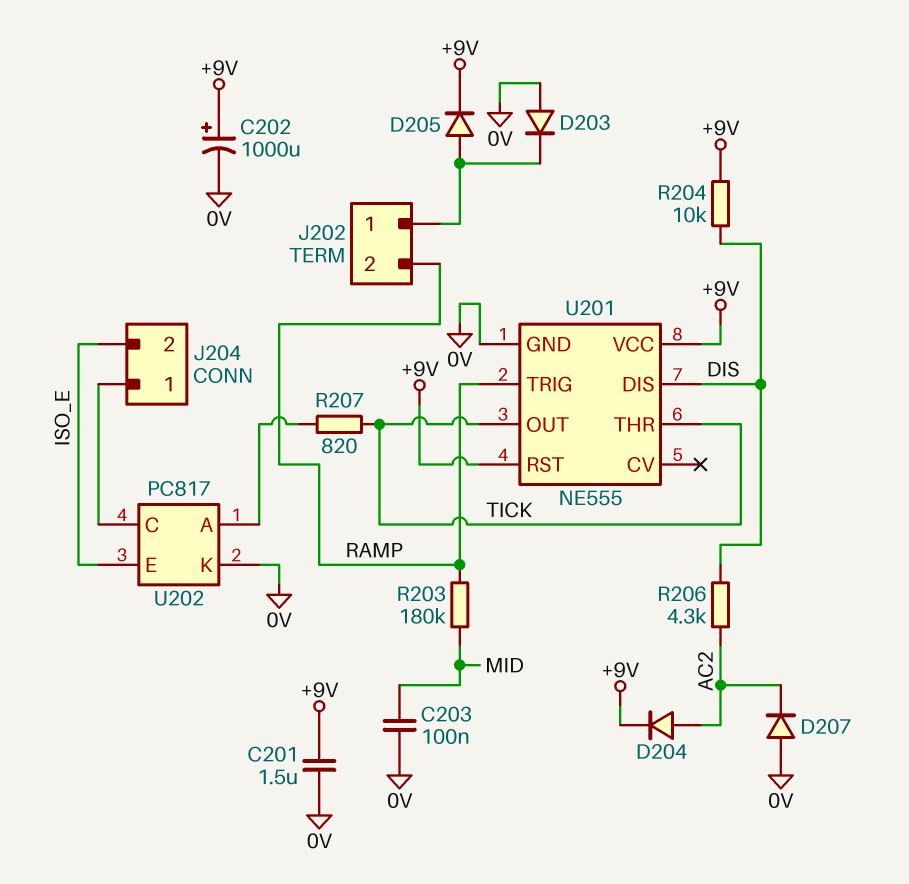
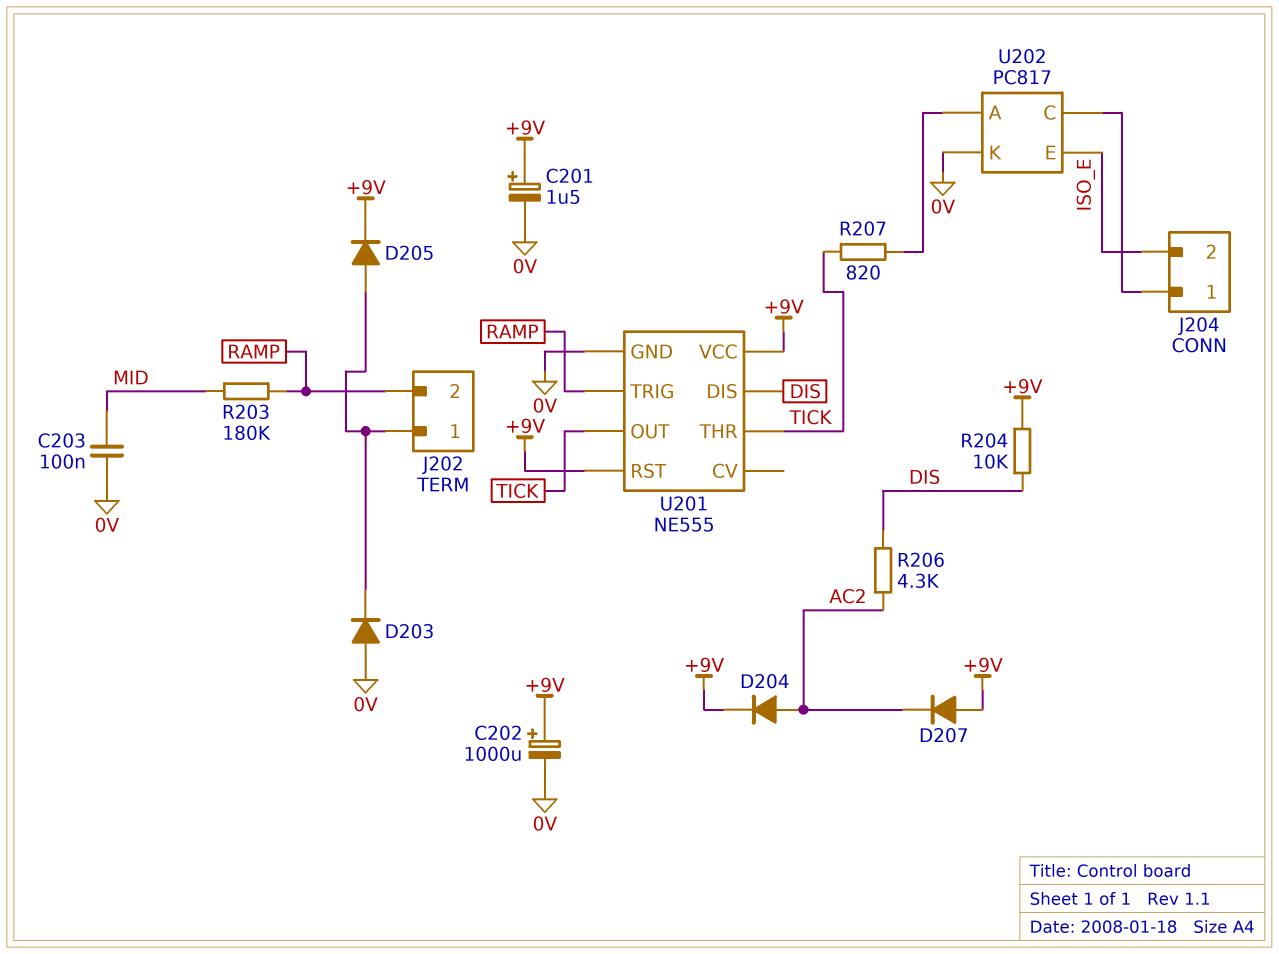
C201: 1.5uF (+9V, 0V) -> 1.5uF (plus +9V, minus 0V)
D207: diode (A 0V, K AC2) -> diode (A +9V, K AC2)

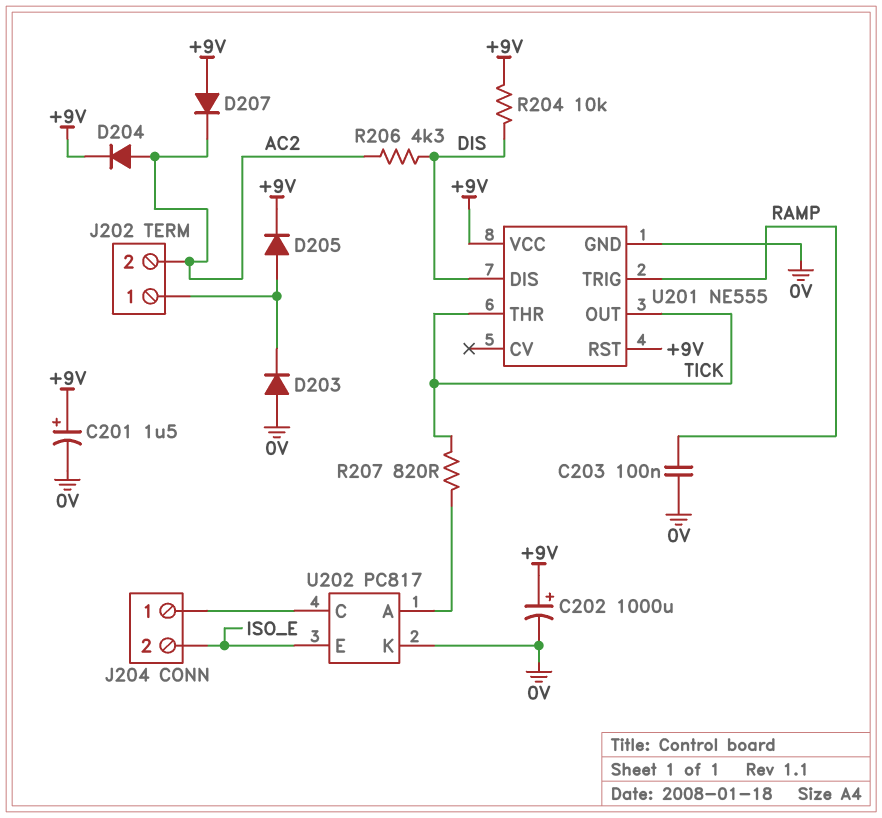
C203: 100nF (0V, MID) -> 100nF (0V, RAMP)
J202 pin 2: RAMP -> AC2
R203: 180k (MID, RAMP) -> none

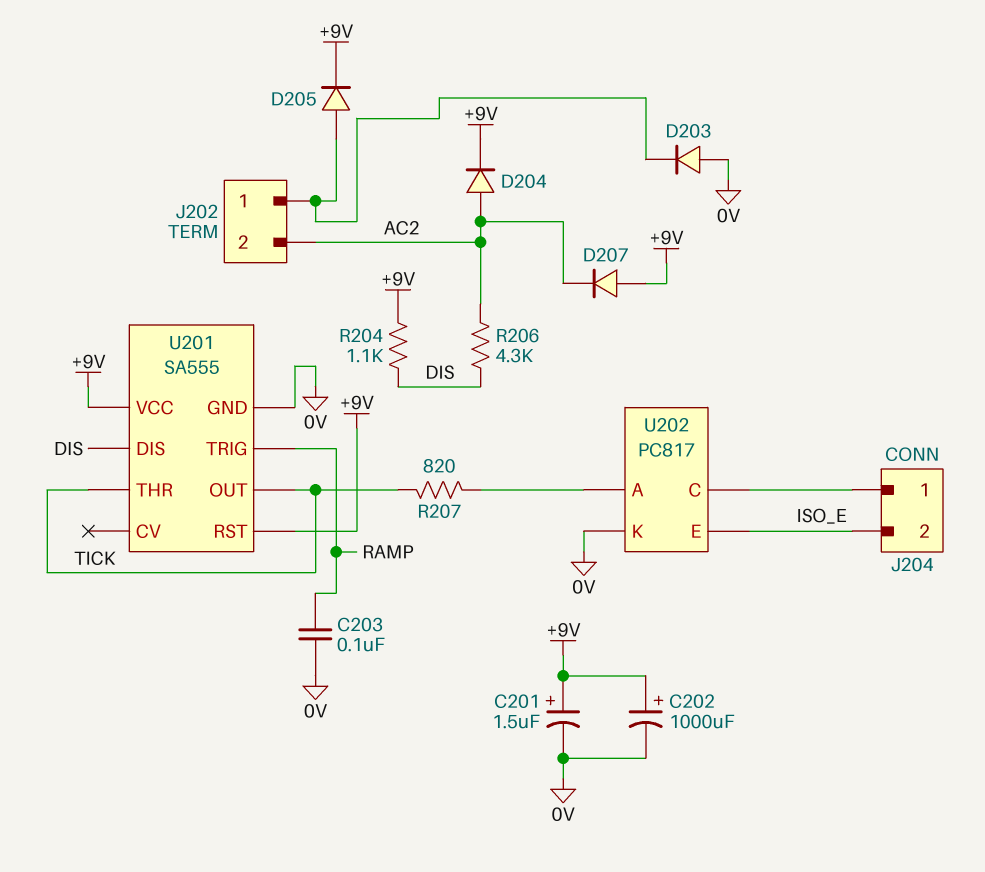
R204: 10k (+9V, DIS) -> 1.1k (+9V, DIS)
U201: NE555 -> SA555

